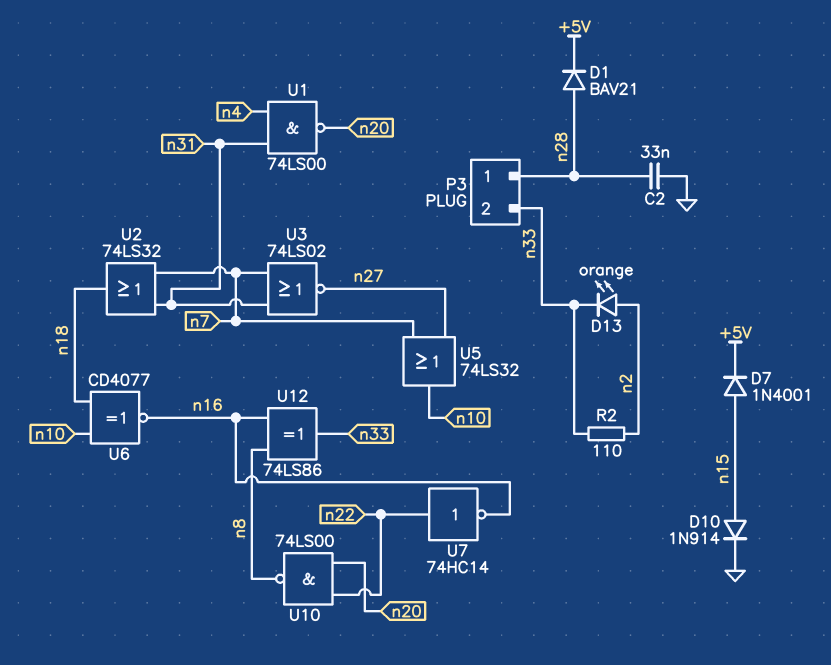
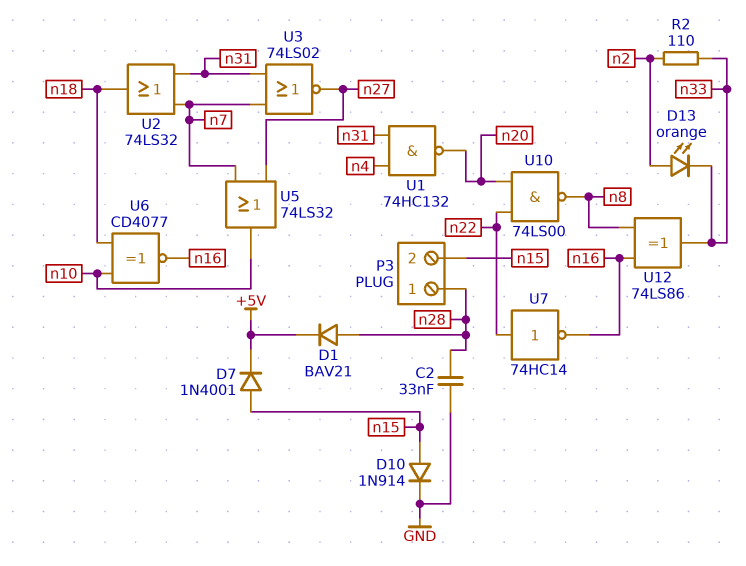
P3 pin 2: n33 -> n15
U1: NAND 74LS00 (in n4, in n31, out n20) -> NAND 74HC132 (in n4, in n31, out n20)

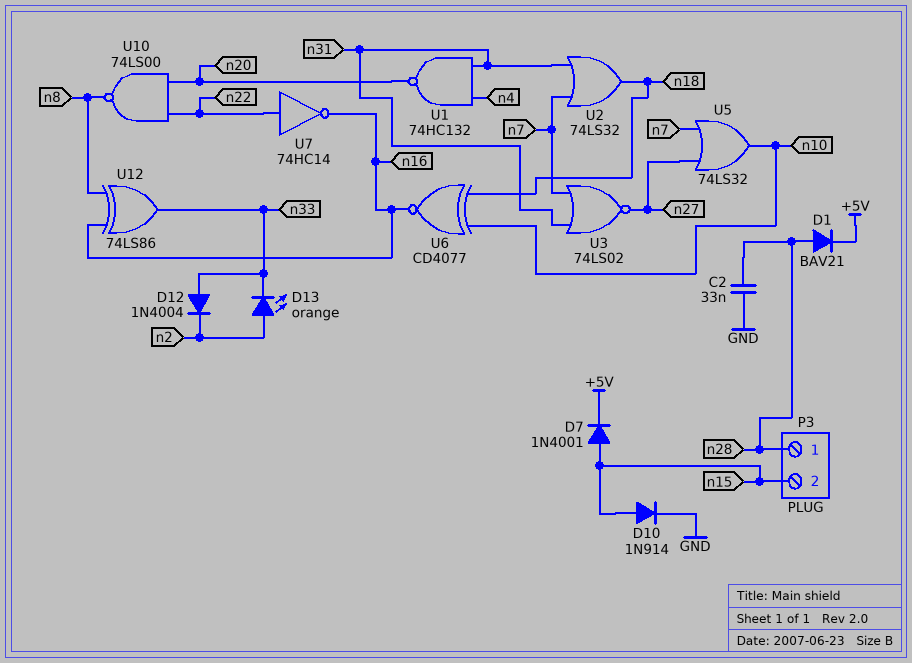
D12: none -> diode 1N4004 (A n33, K n2)
R2: 110 (n2, n33) -> none

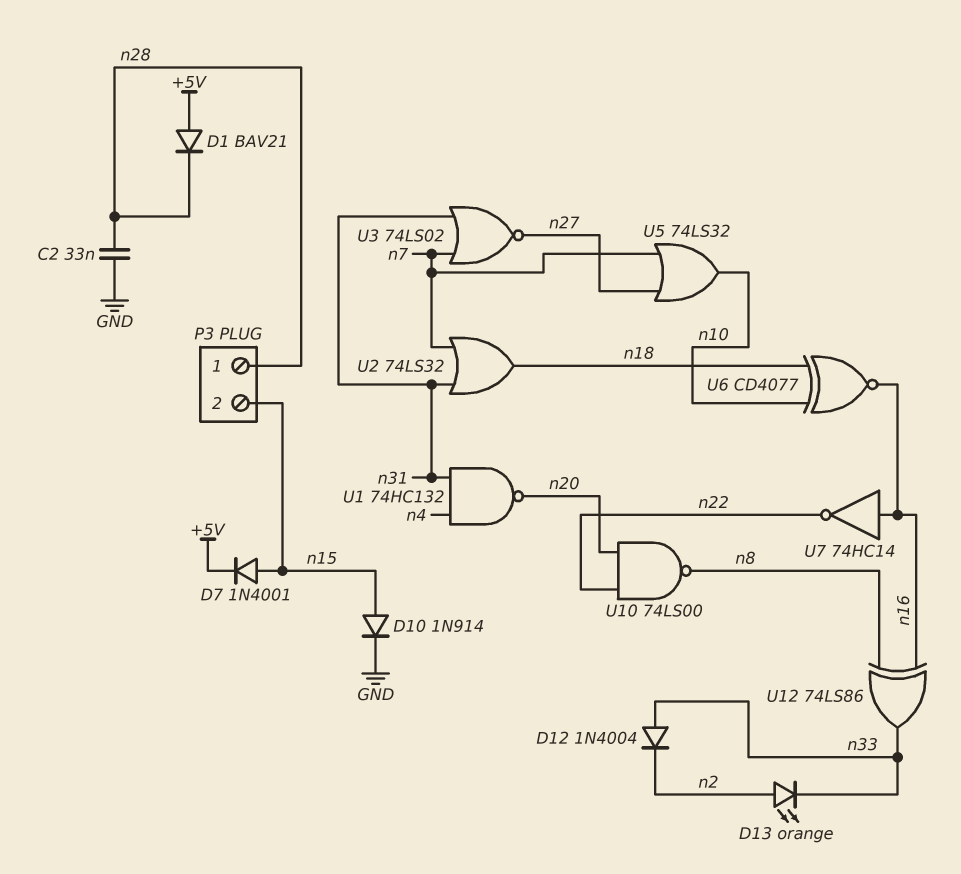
D1: diode BAV21 (A n28, K +5V) -> diode BAV21 (A +5V, K n28)
U7: NOT 74HC14 (in n22, out n16) -> NOT 74HC14 (in n16, out n22)

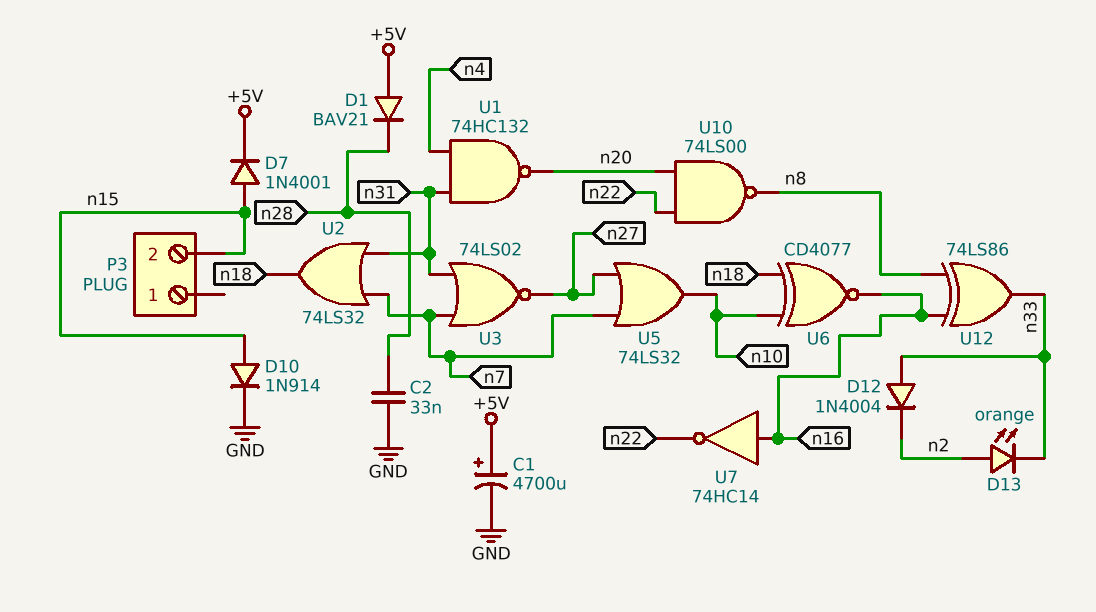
C1: none -> 4700uF (plus +5V, minus GND)
P3 pin 1: n28 -> none

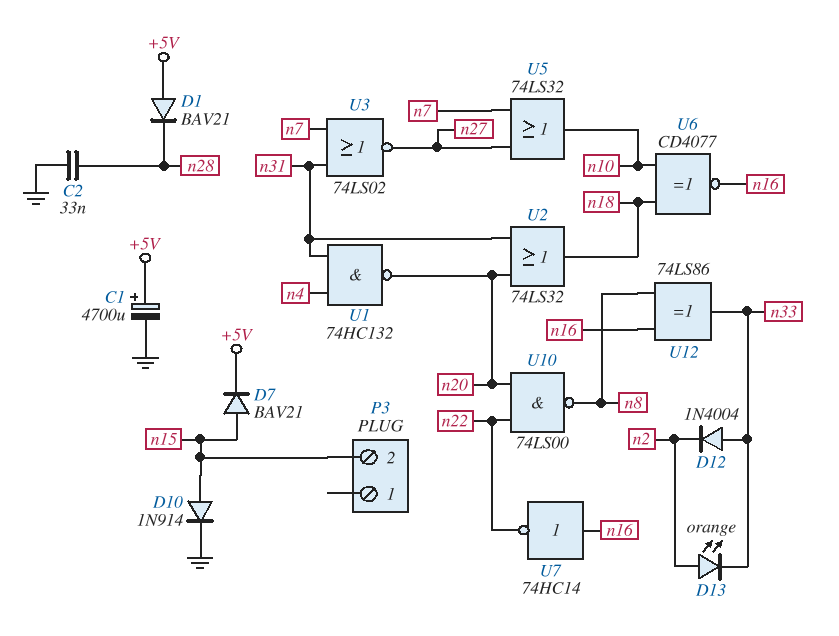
D7: diode 1N4001 (A n15, K +5V) -> diode BAV21 (A n15, K +5V)
U2: OR 74LS32 (in n7, in n31, out n18) -> OR 74LS32 (in n20, in n31, out n18)

